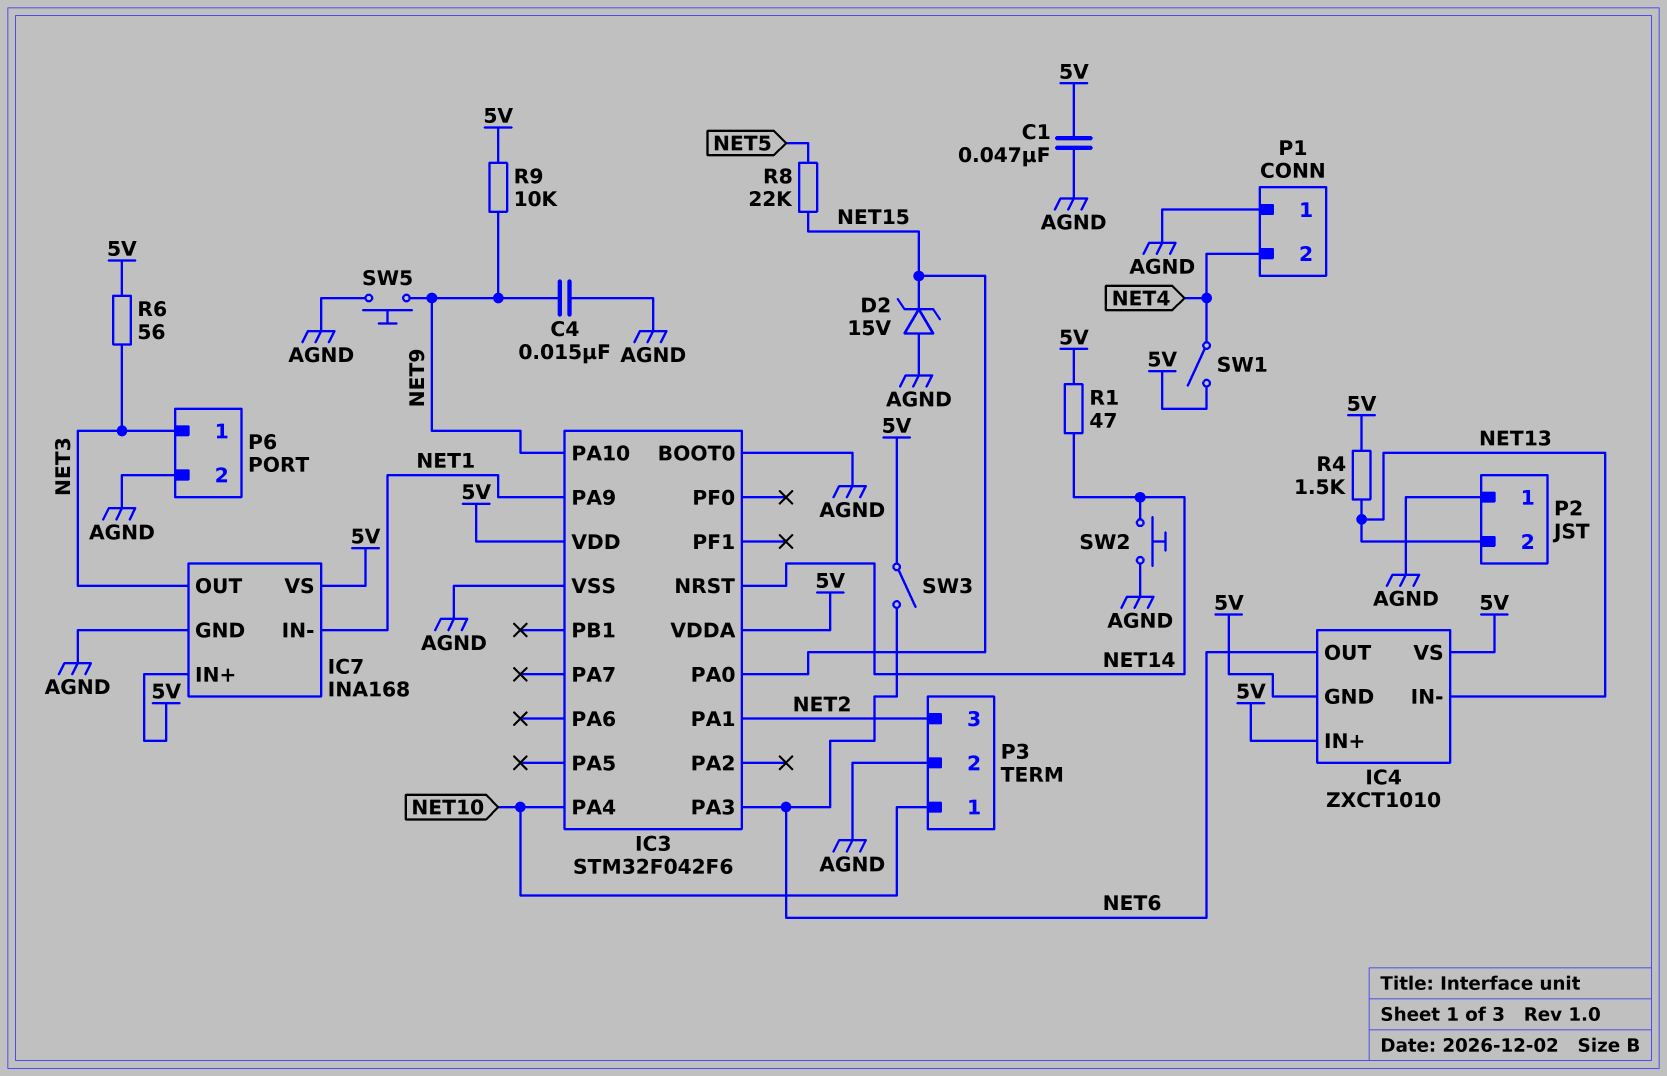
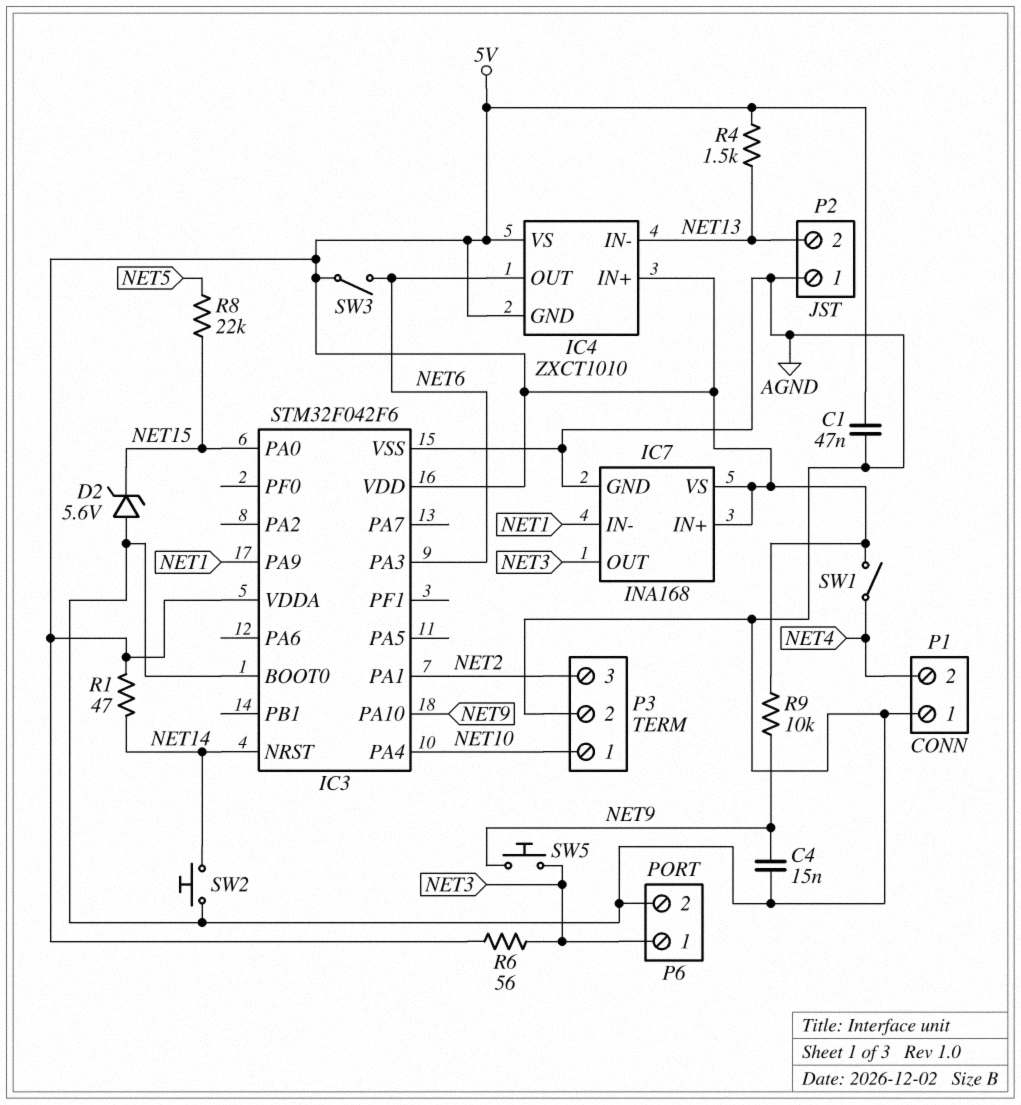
D2: zener 15V (A AGND, K NET15) -> zener 5.6V (A AGND, K NET15)
SW5: button (AGND, NET9) -> button (NET3, NET9)

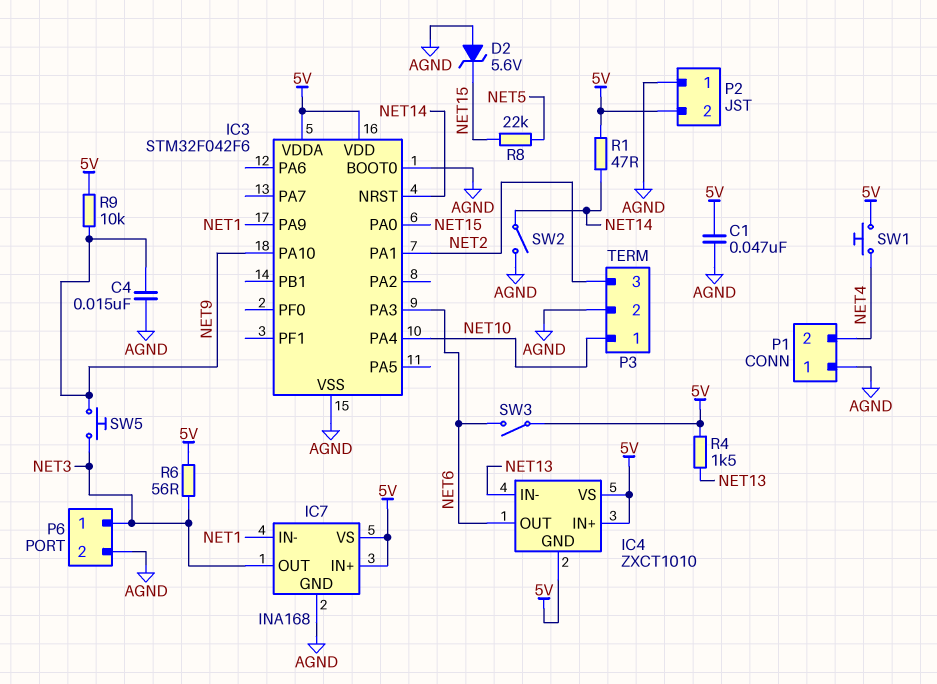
P2 pin 2: NET13 -> 5V
SW1: switch (5V, NET4) -> button (5V, NET4)
SW2: button (AGND, NET14) -> switch (AGND, NET14)

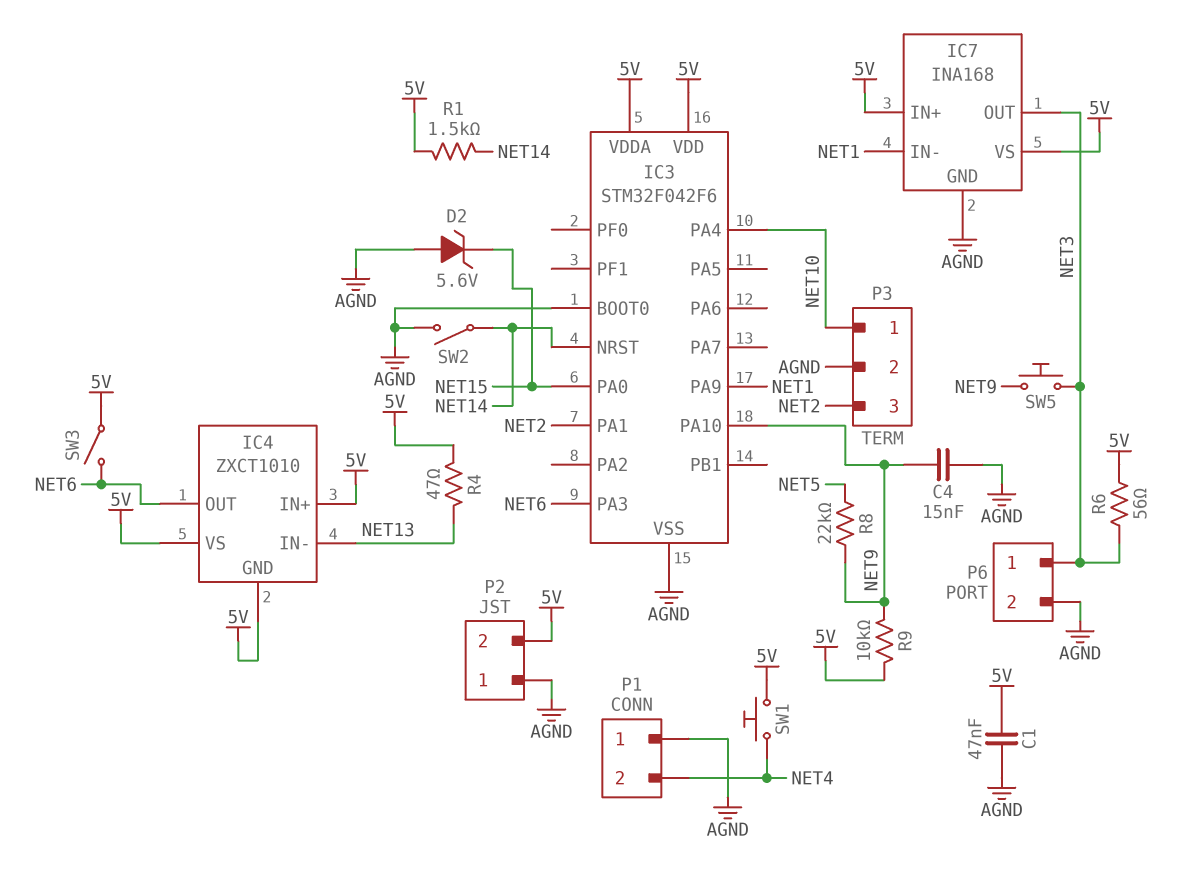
R1: 47 (5V, NET14) -> 1.5k (5V, NET14)
R4: 1.5k (5V, NET13) -> 47 (5V, NET13)
R8: 22k (NET5, NET15) -> 22k (NET5, NET9)

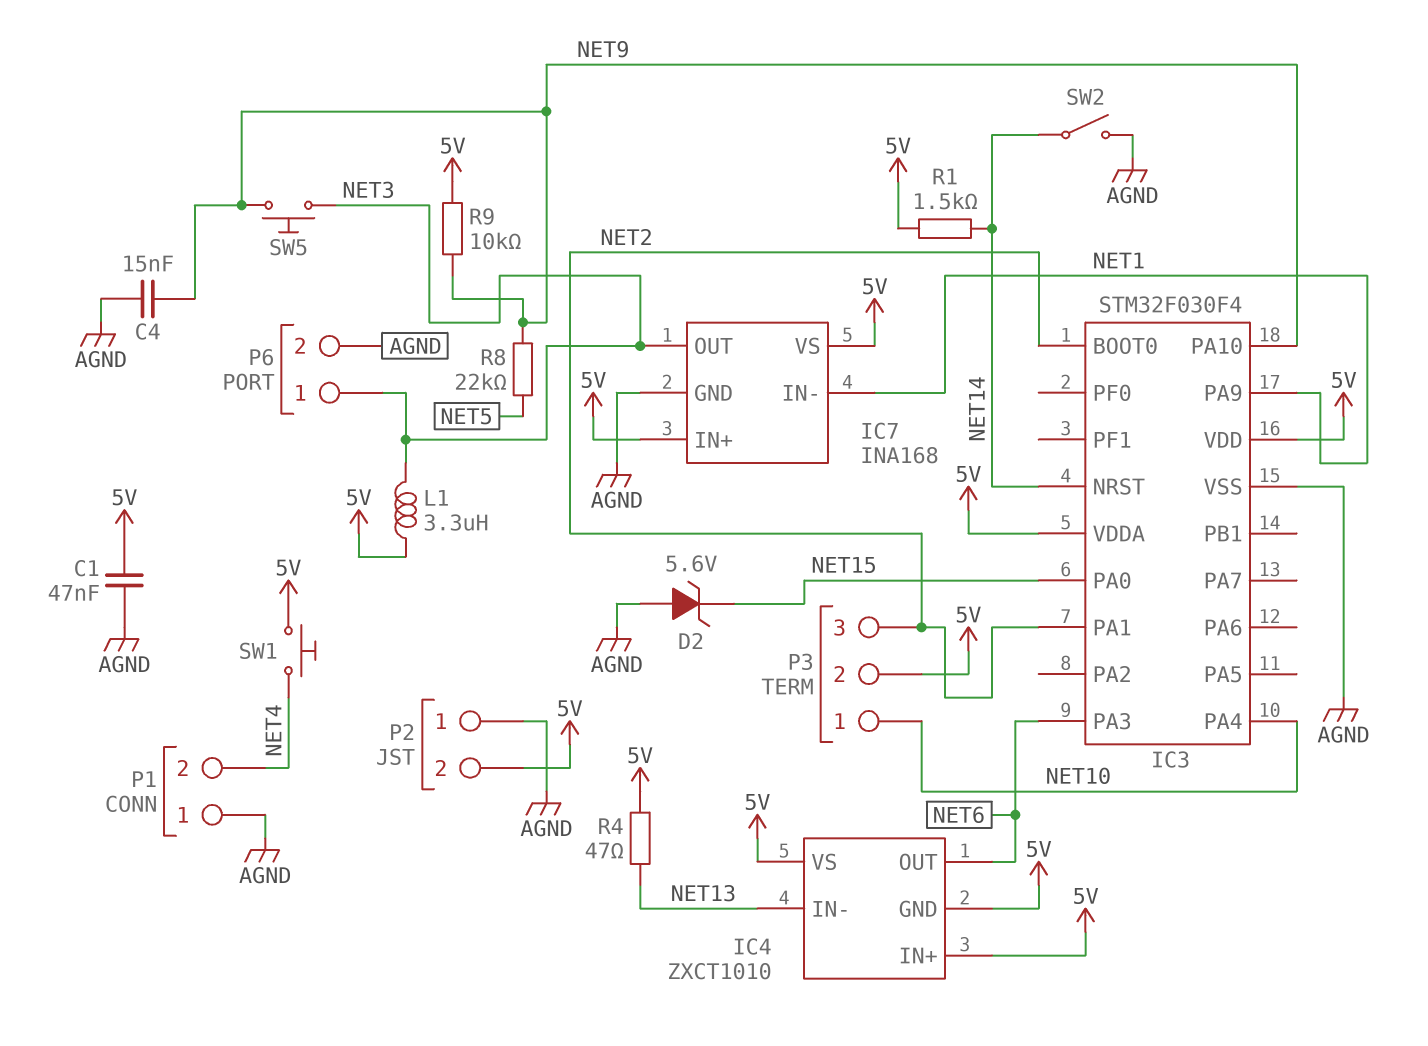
IC3: STM32F042F6 -> STM32F030F4
IC3 pin BOOT0: AGND -> NET2
L1: none -> 3.3uH (5V, NET3)
P3 pin 2: AGND -> 5V
R6: 56 (5V, NET3) -> none
SW3: switch (5V, NET6) -> none

